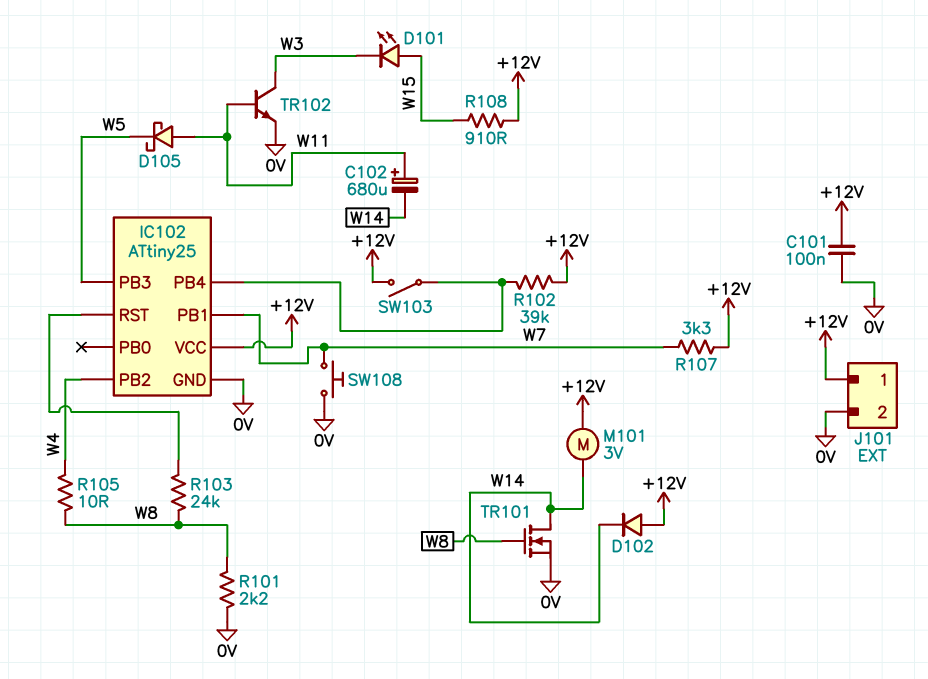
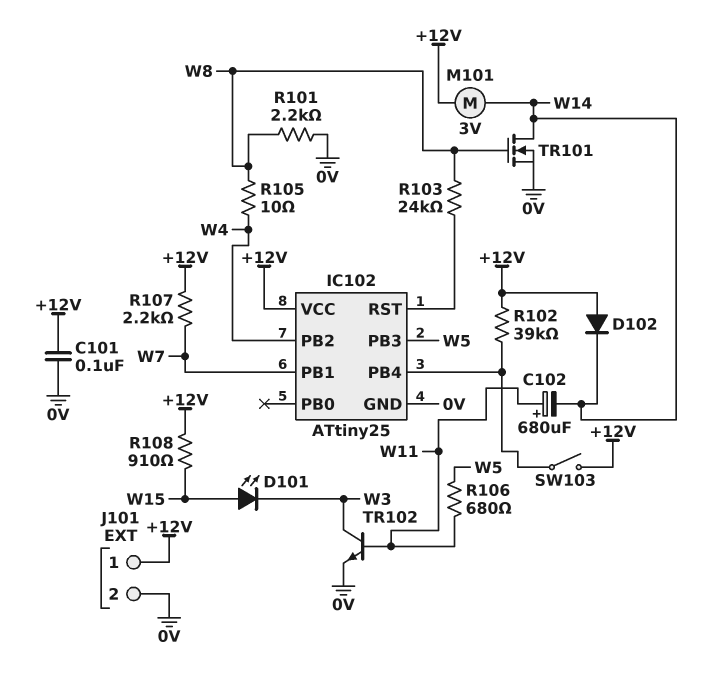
D105: schottky (A W11, K W5) -> none
R106: none -> 680 (W5, W11)
R107: 3.3k (+12V, W7) -> 2.2k (+12V, W7)
SW108: button (0V, W7) -> none

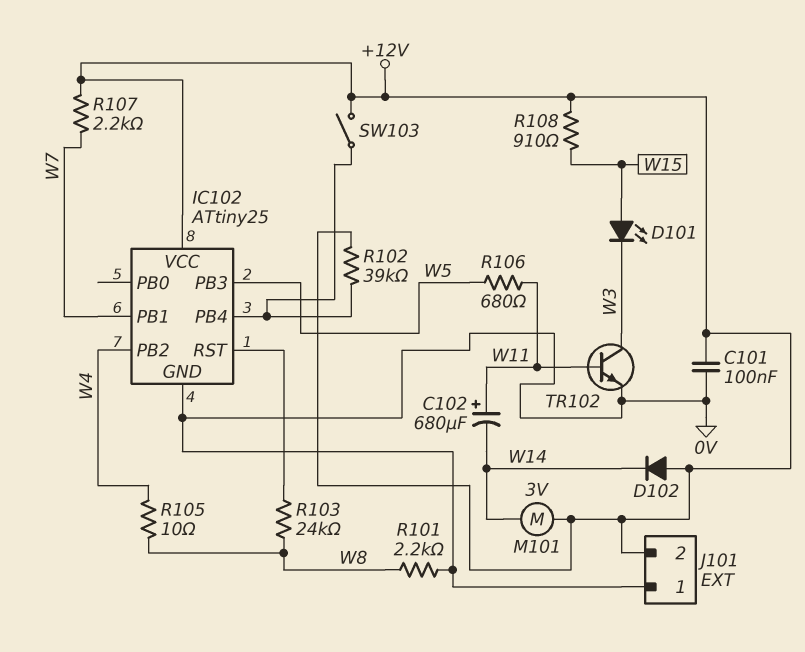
J101 pin 1: +12V -> 0V
J101 pin 2: 0V -> +12V
TR101: NMOS (G W8, D W14, S 0V) -> none

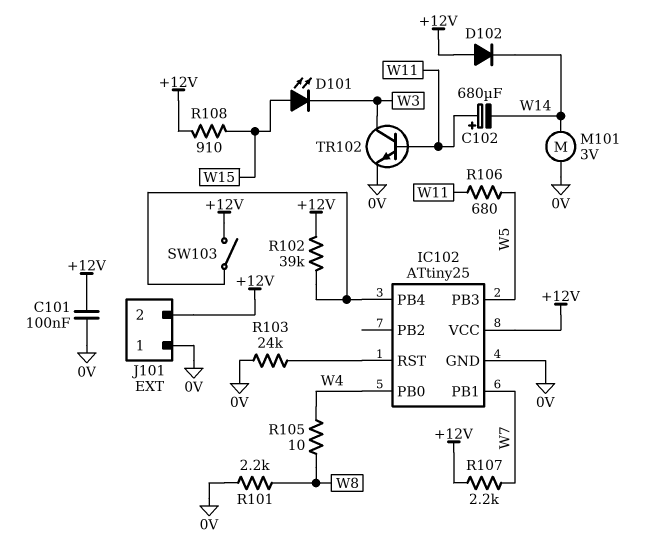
IC102 pin PB0: none -> W4
IC102 pin PB2: W4 -> none
M101: motor 3V (+12V, W14) -> motor 3V (0V, W14)
R103: 24k (IC102/RST, W8) -> 24k (0V, IC102/RST)

